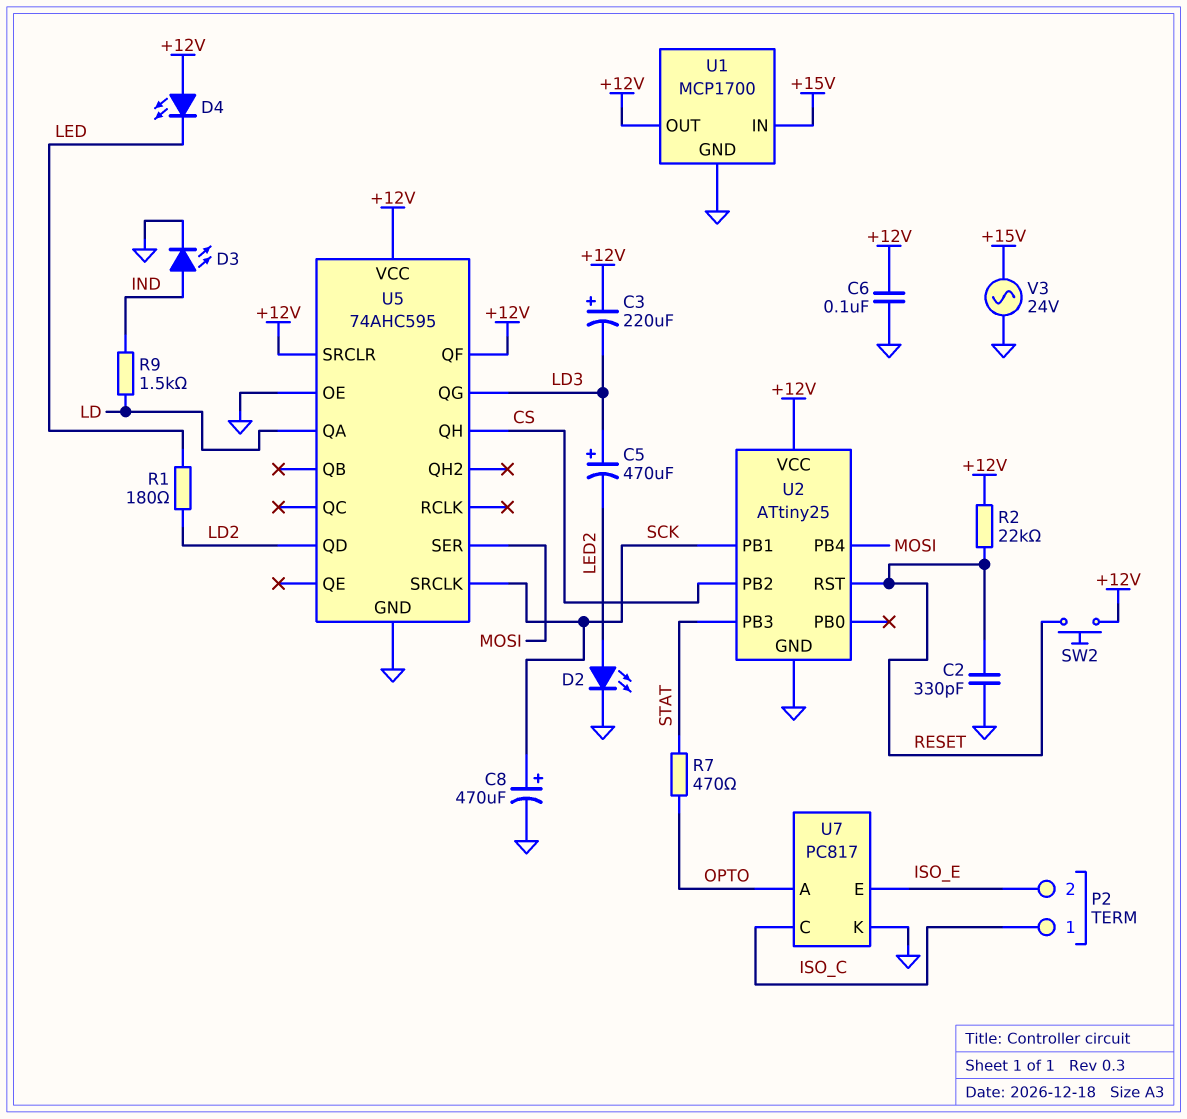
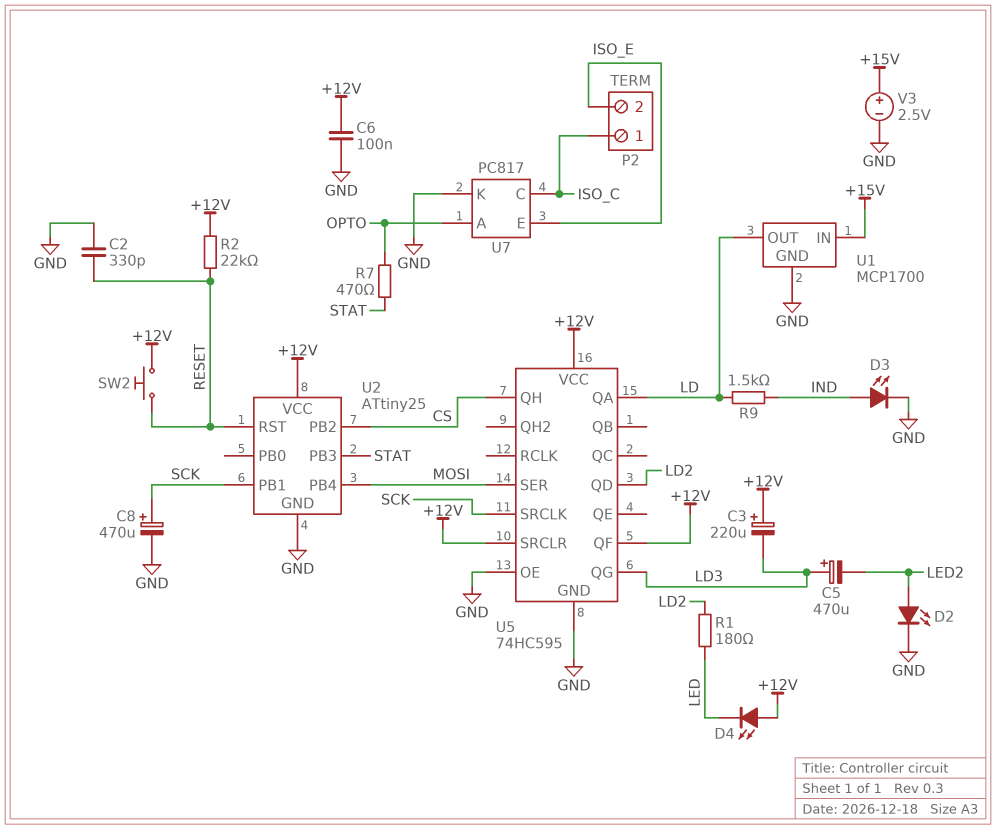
U1 pin OUT: +12V -> LD
U5: 74AHC595 -> 74HC595
V3: AC 24V (+15V, GND) -> 2.5V (plus +15V, minus GND)

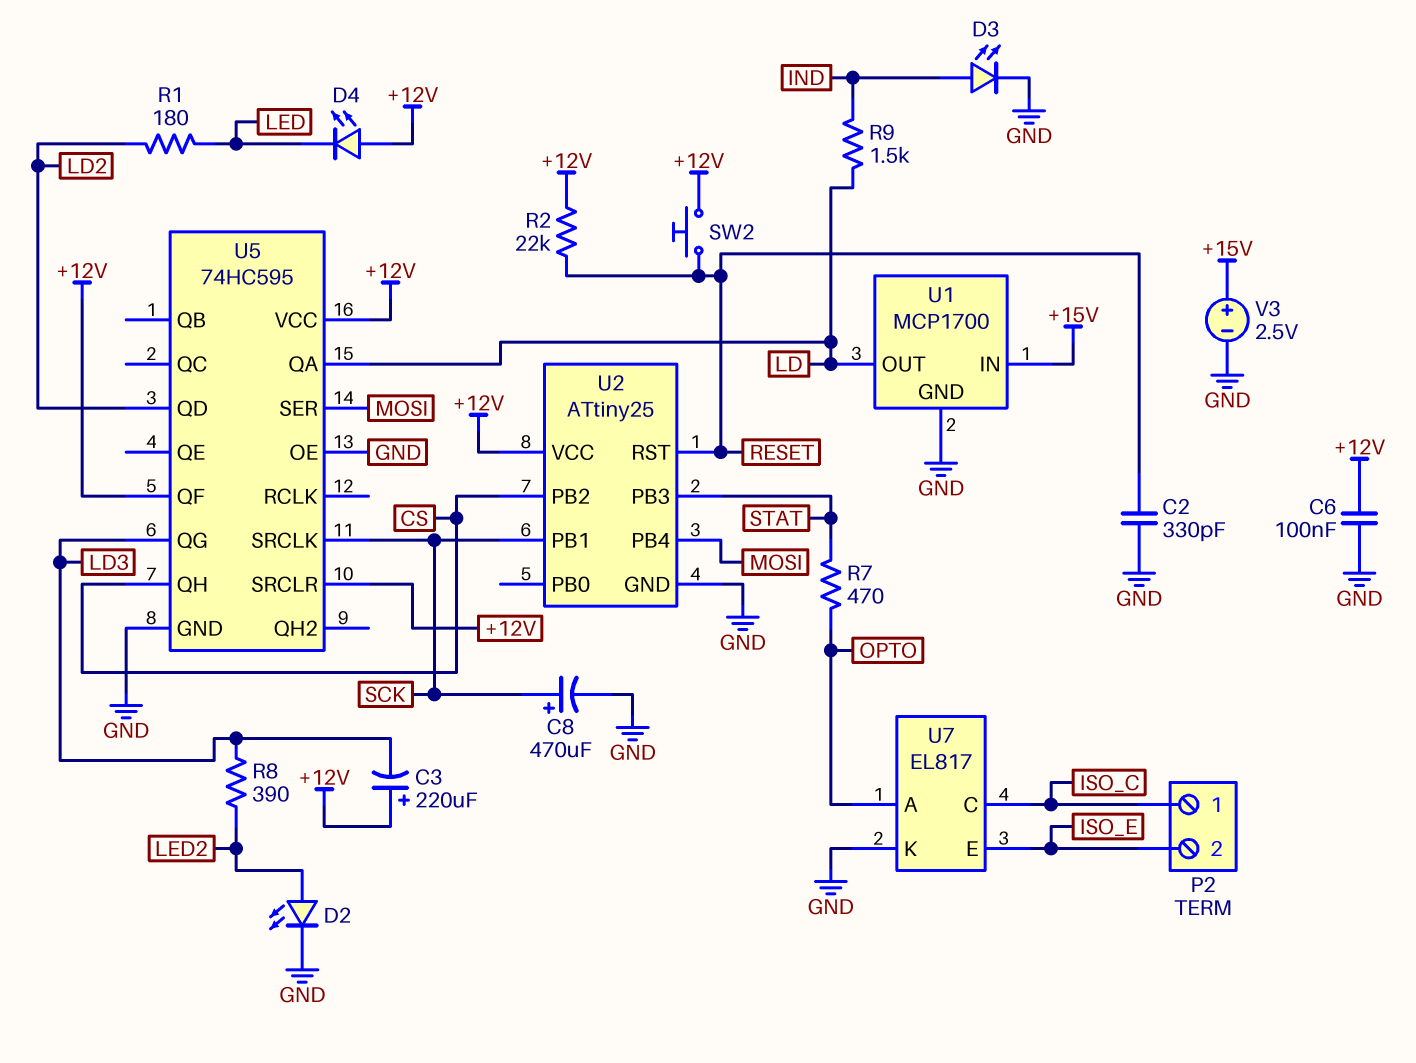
C5: 470uF (plus LD3, minus LED2) -> none
R8: none -> 390 (LD3, LED2)
U7: PC817 -> EL817

